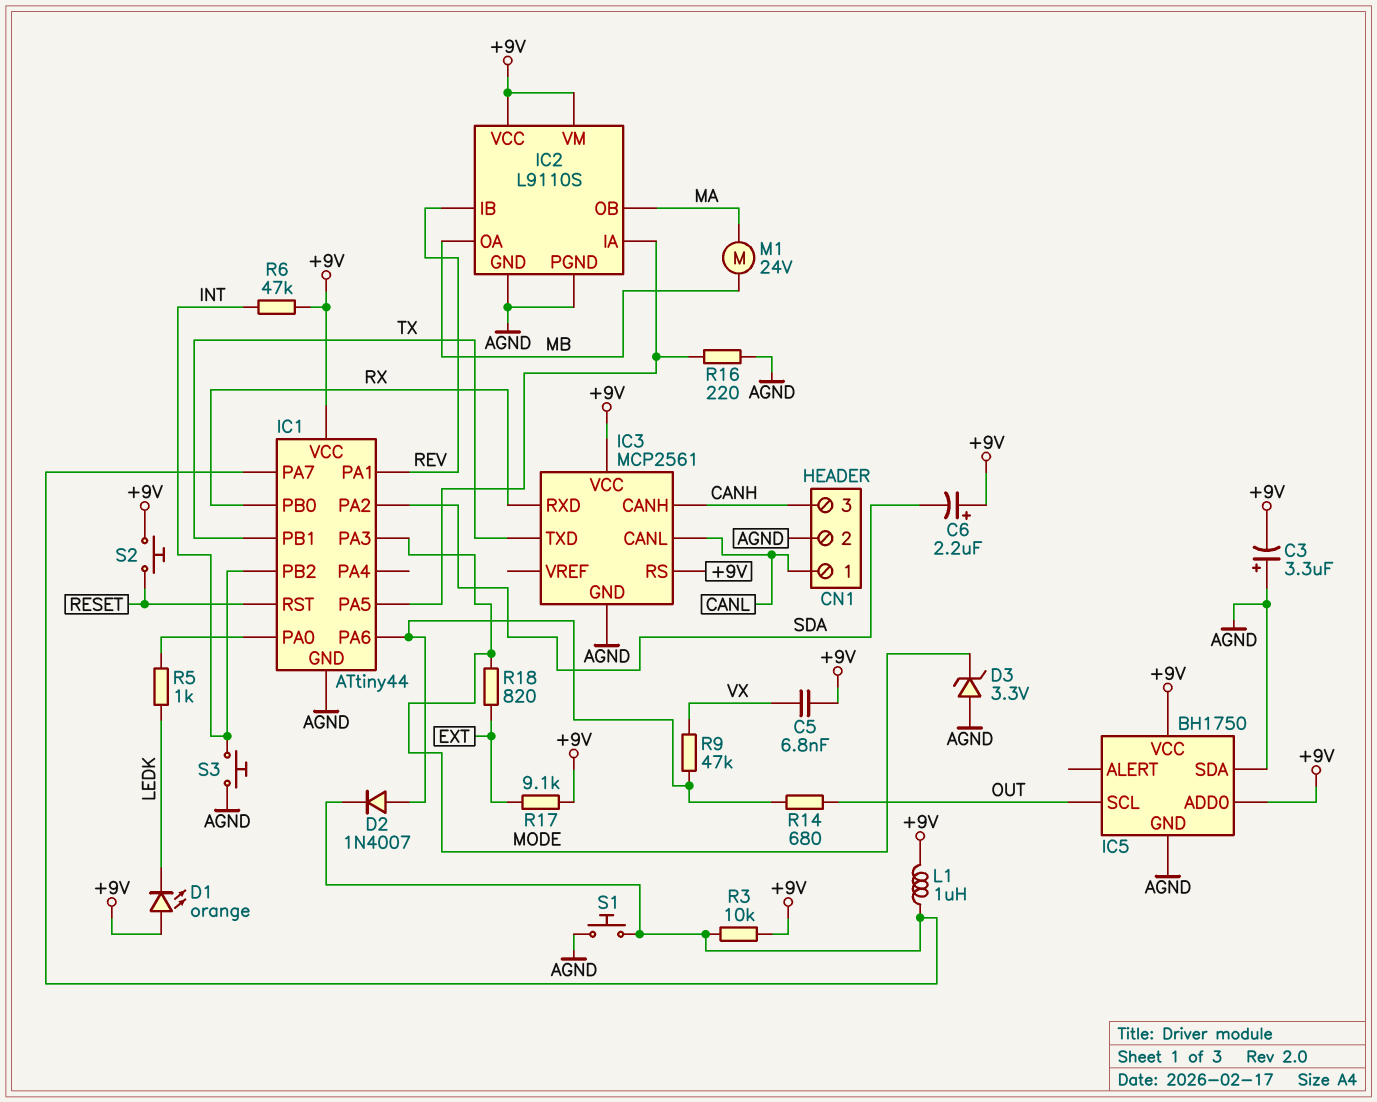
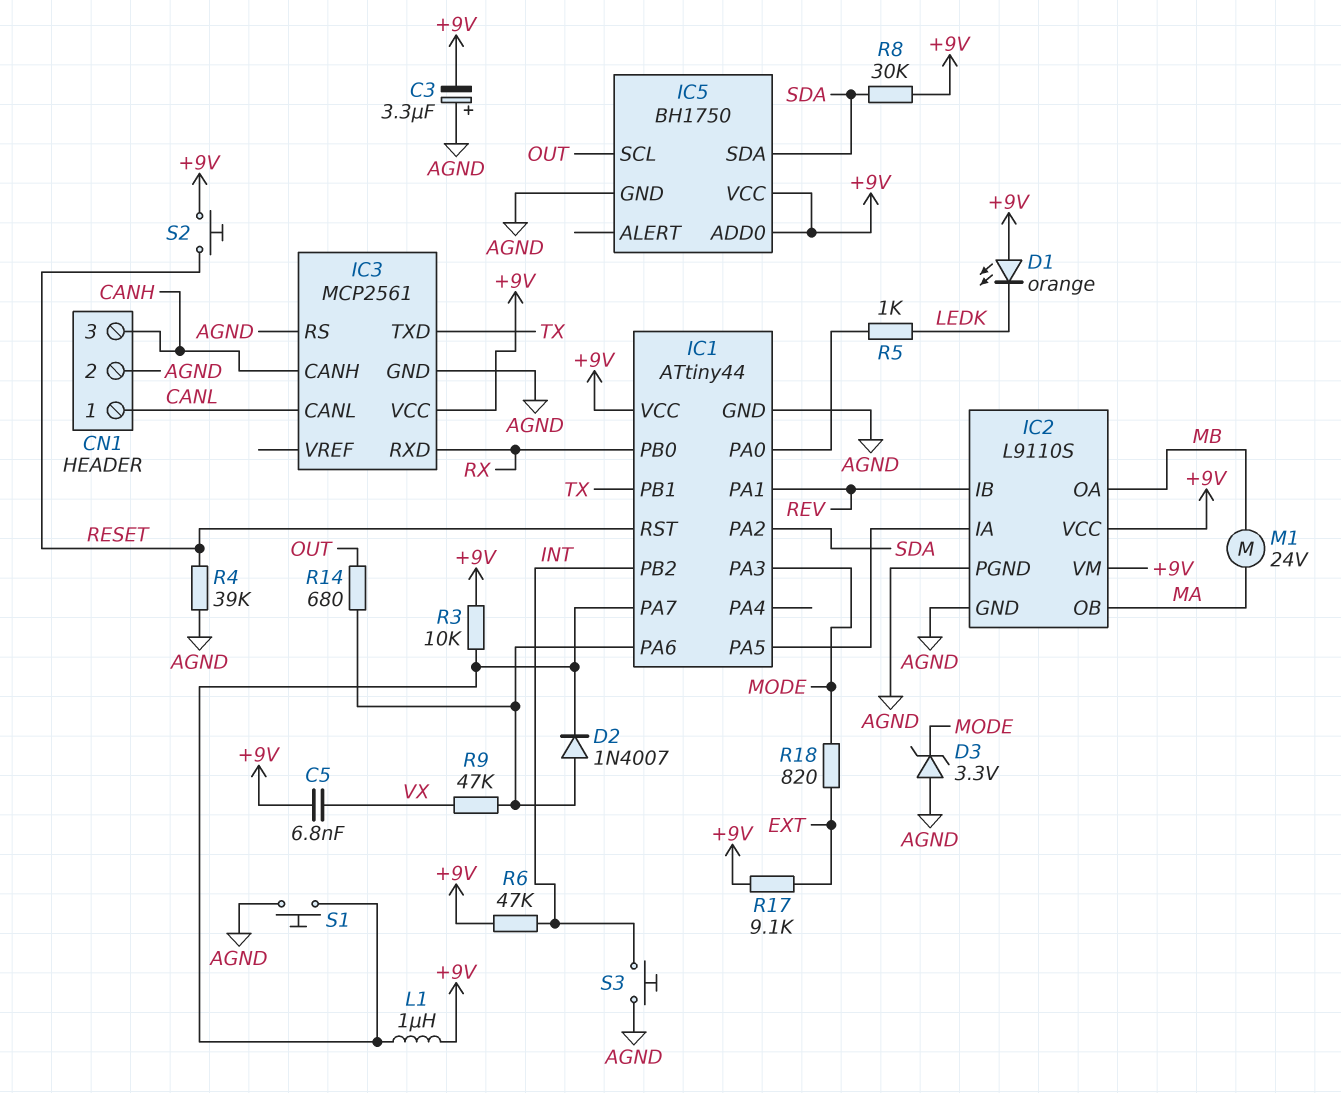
C6: 2.2uF (plus +9V, minus SDA) -> none
IC3 pin RS: +9V -> AGND
IC5 pin SDA: AGND -> SDA
R4: none -> 39k (AGND, RESET)
R8: none -> 30k (+9V, SDA)
R16: 220 (AGND, IC1/PA5) -> none

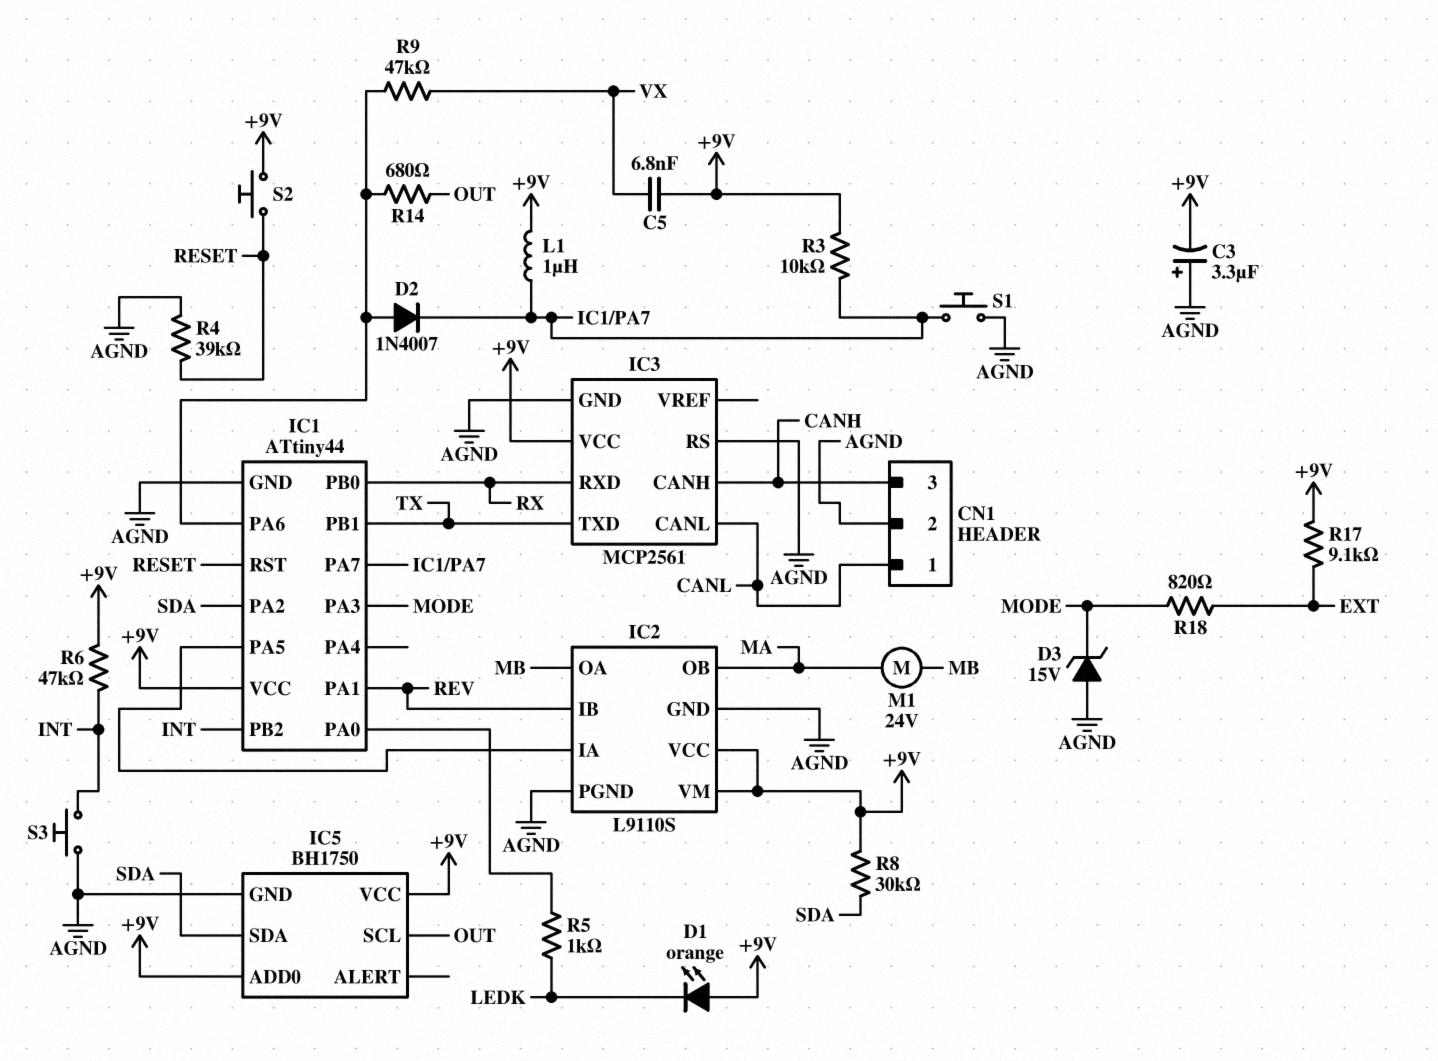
D3: zener 3.3V (A AGND, K MODE) -> zener 15V (A AGND, K MODE)

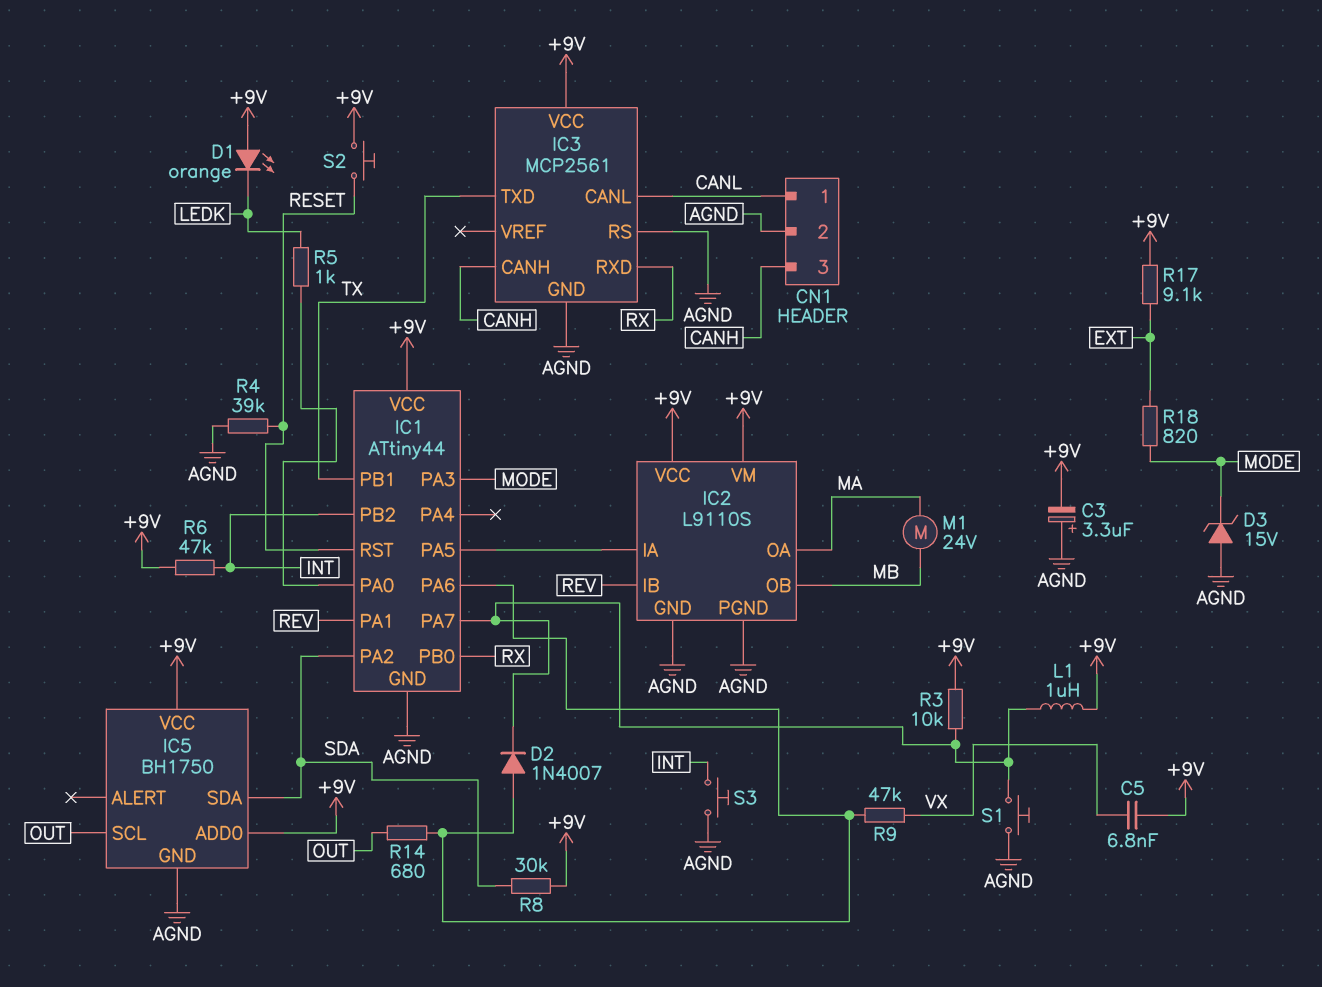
IC2 pin OA: MB -> MA
IC2 pin OB: MA -> MB

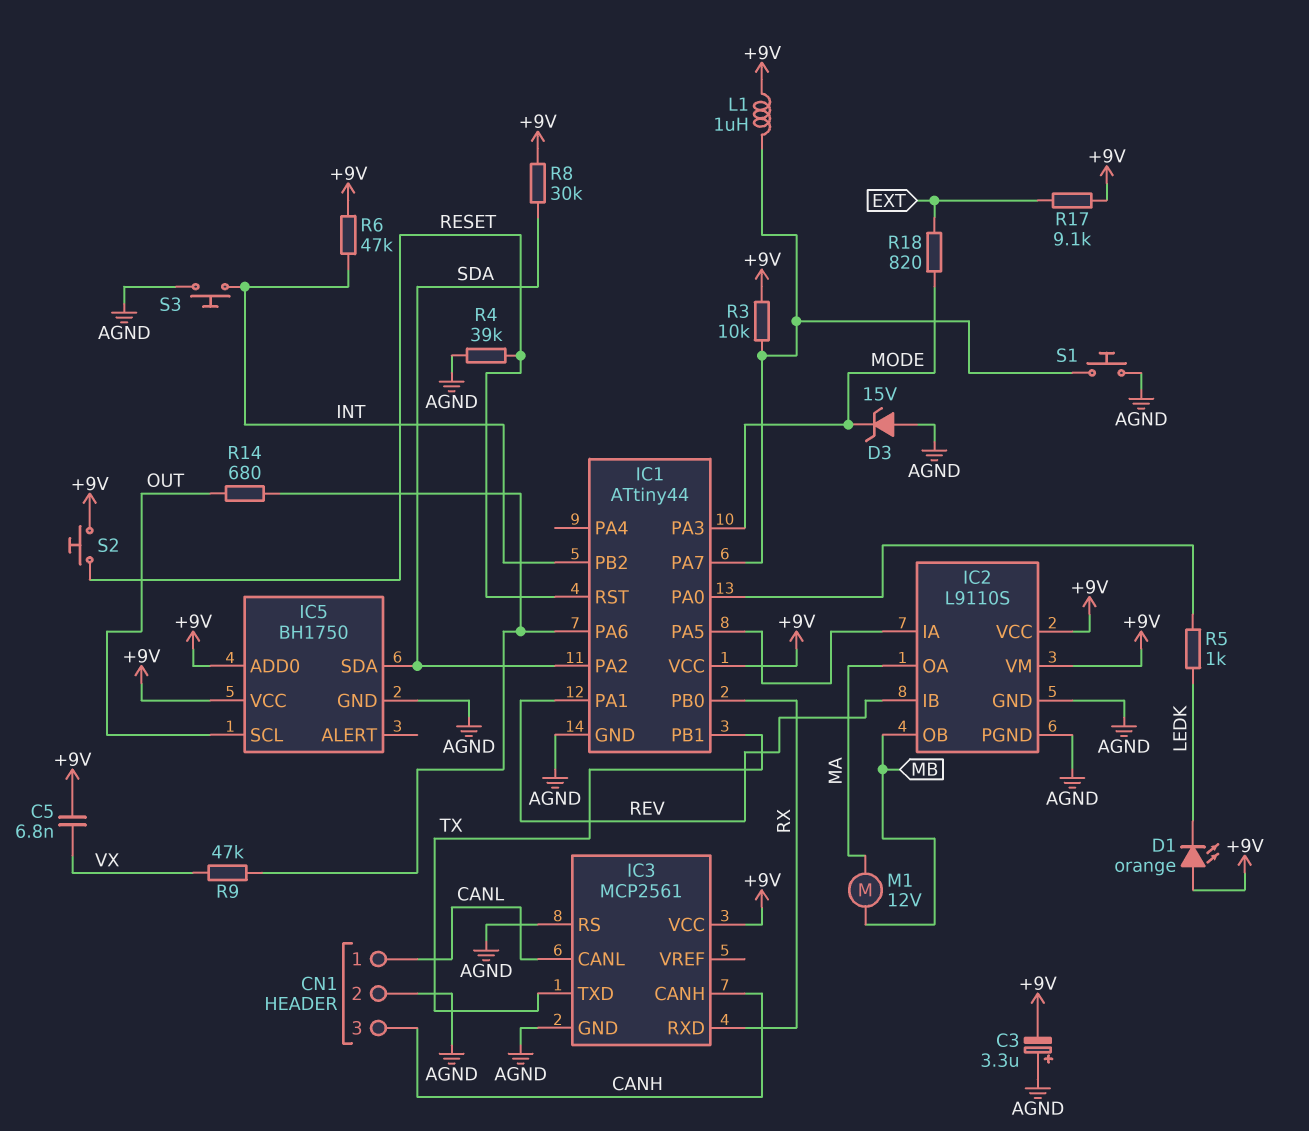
D2: diode 1N4007 (A IC1/PA6, K IC1/PA7) -> none
M1: motor 24V (MA, MB) -> motor 12V (MA, MB)

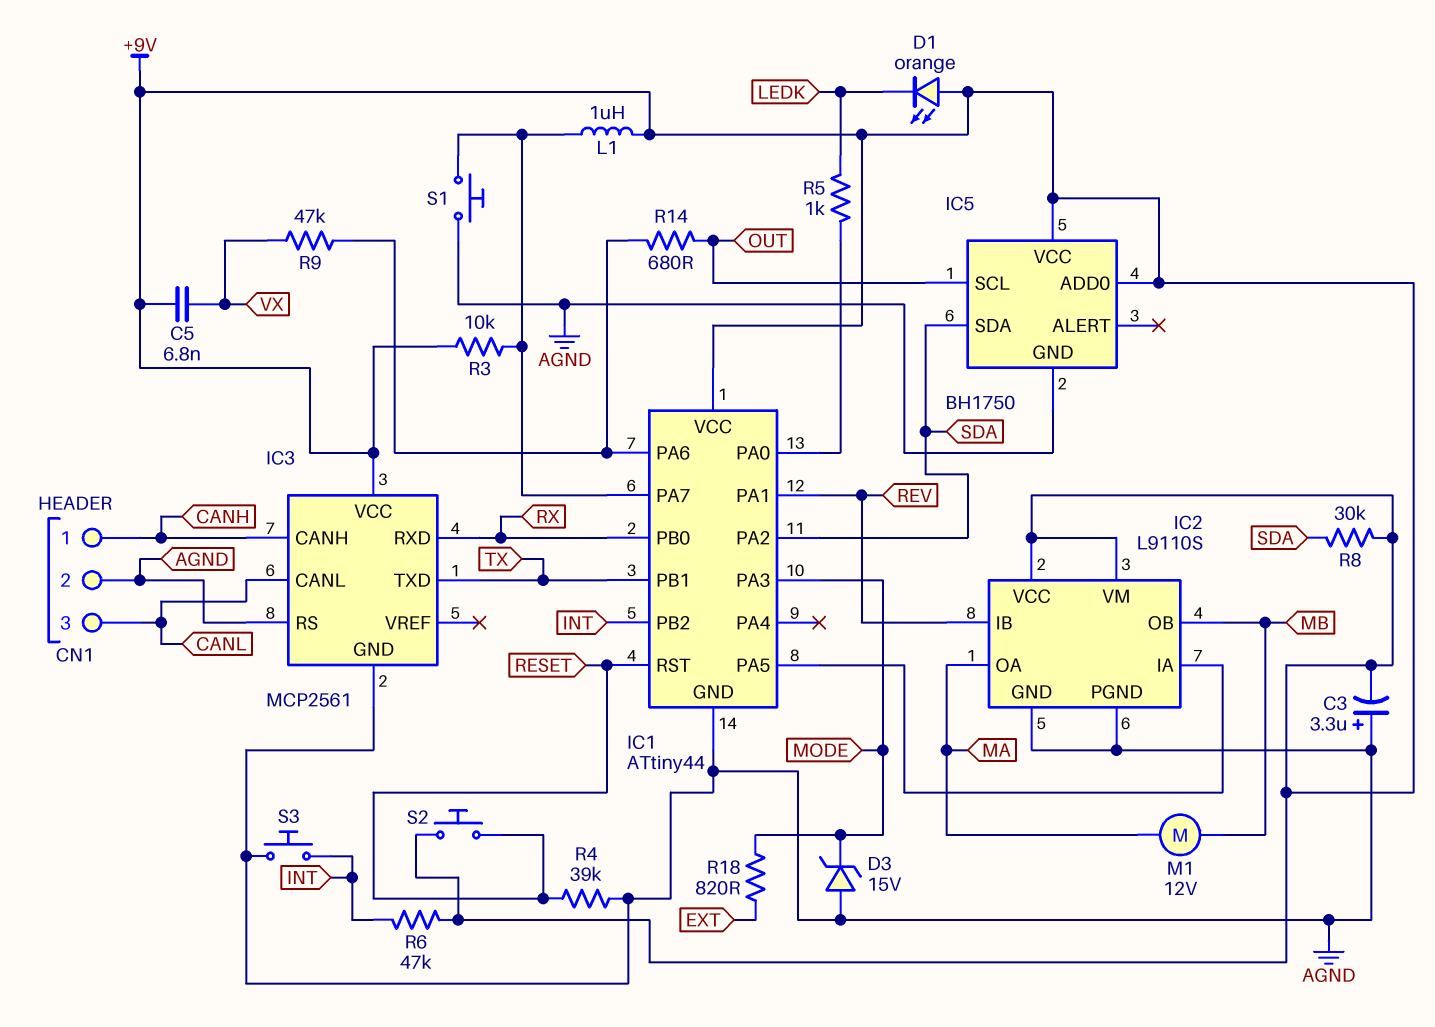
CN1 pin 1: CANL -> CANH
CN1 pin 3: CANH -> CANL
R17: 9.1k (+9V, EXT) -> none

